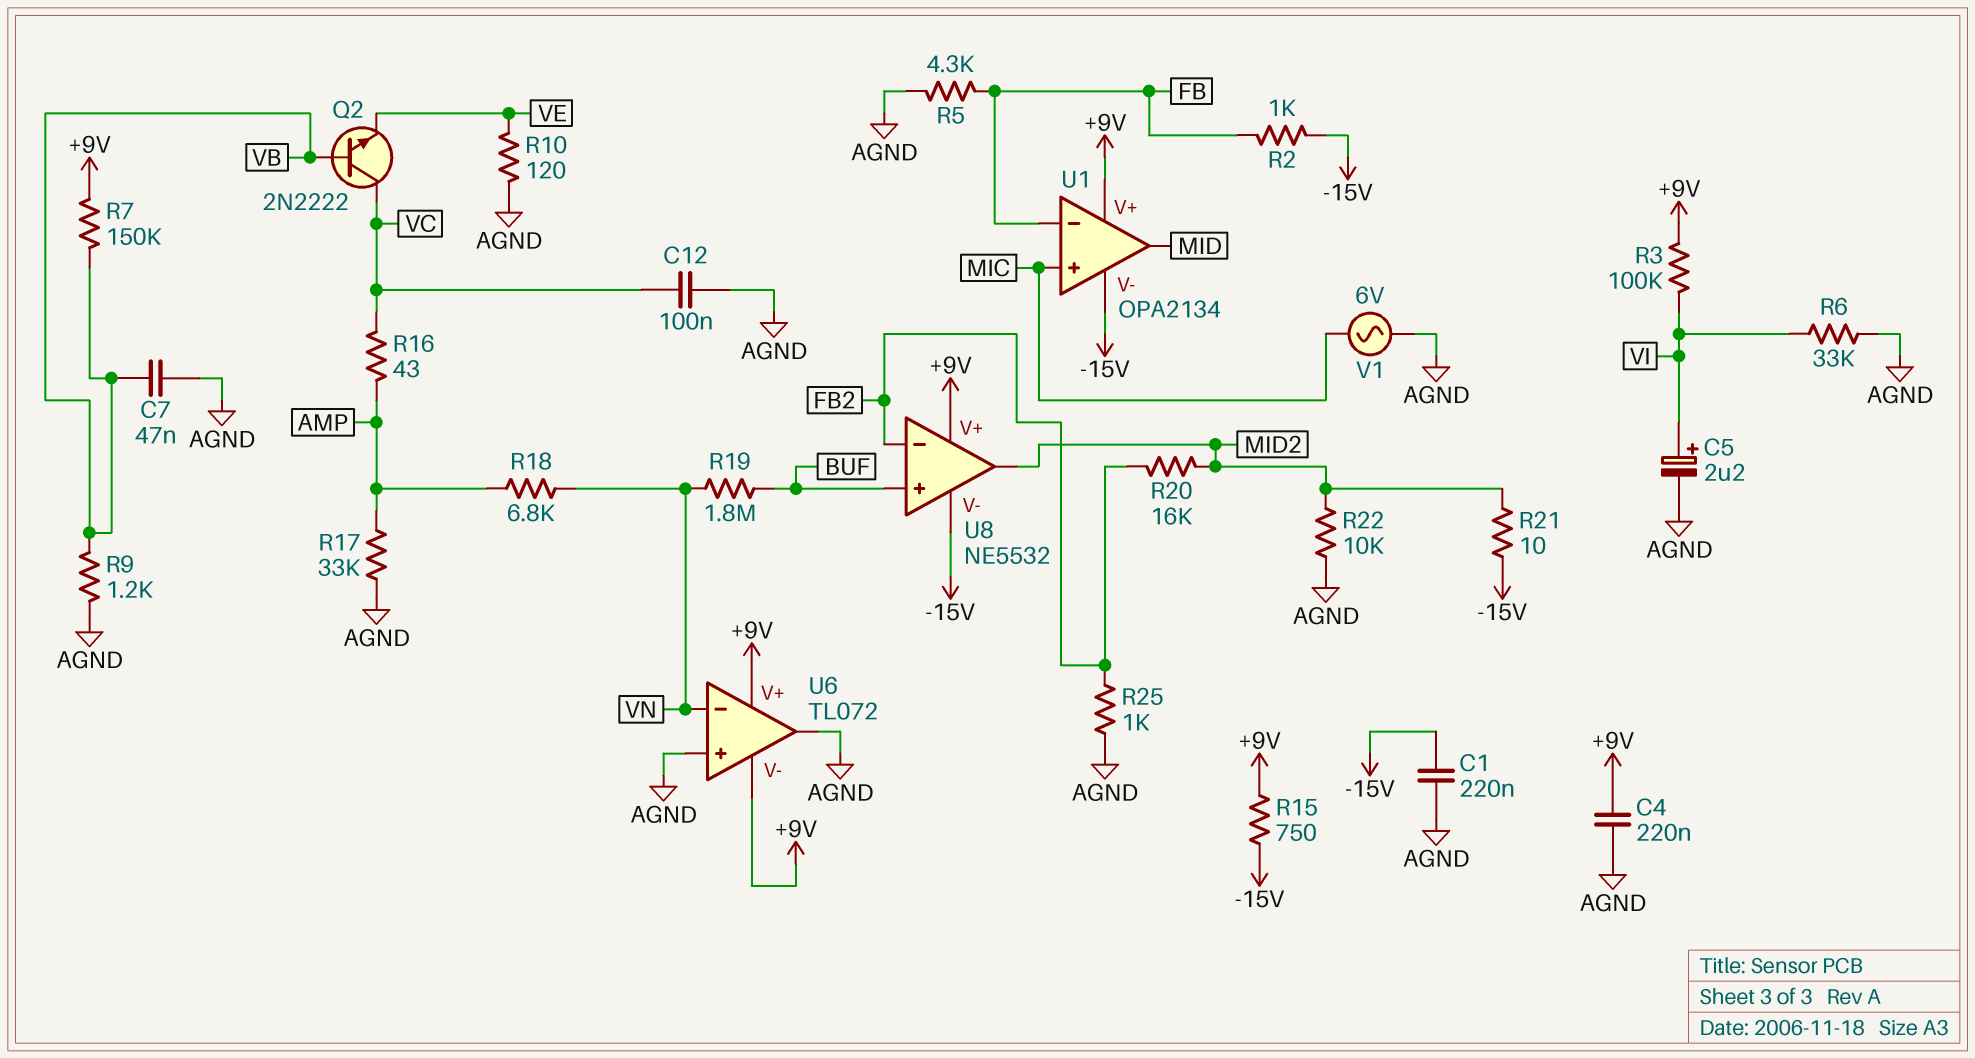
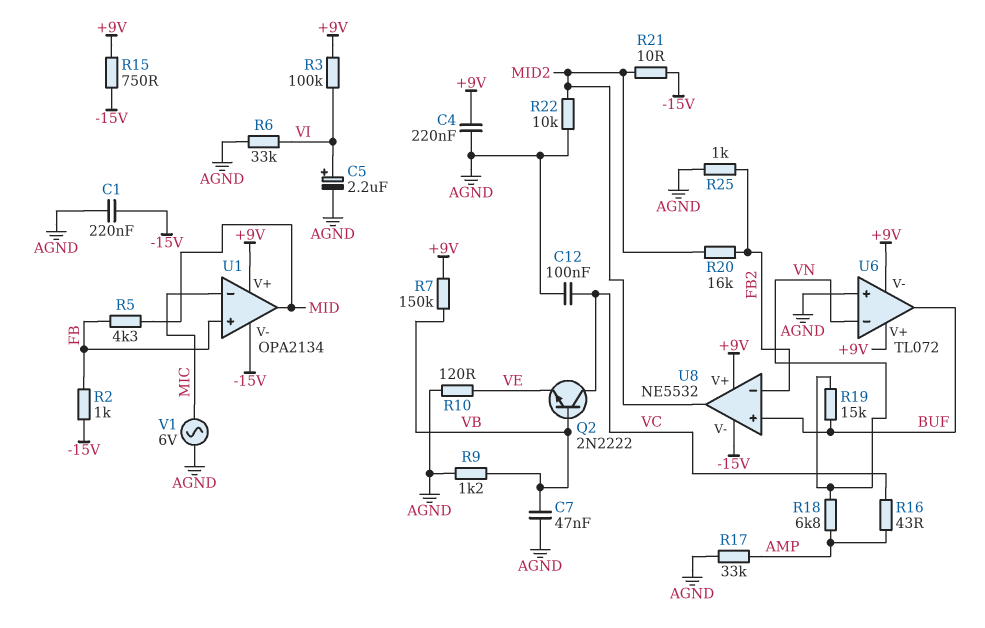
R5: 4.3k (AGND, FB) -> 4.3k (FB, MID)
R19: 1.8M (BUF, VN) -> 15k (BUF, VN)
U1 pin in+: MIC -> FB
U1 pin in-: FB -> MIC
U6 pin out: AGND -> BUF

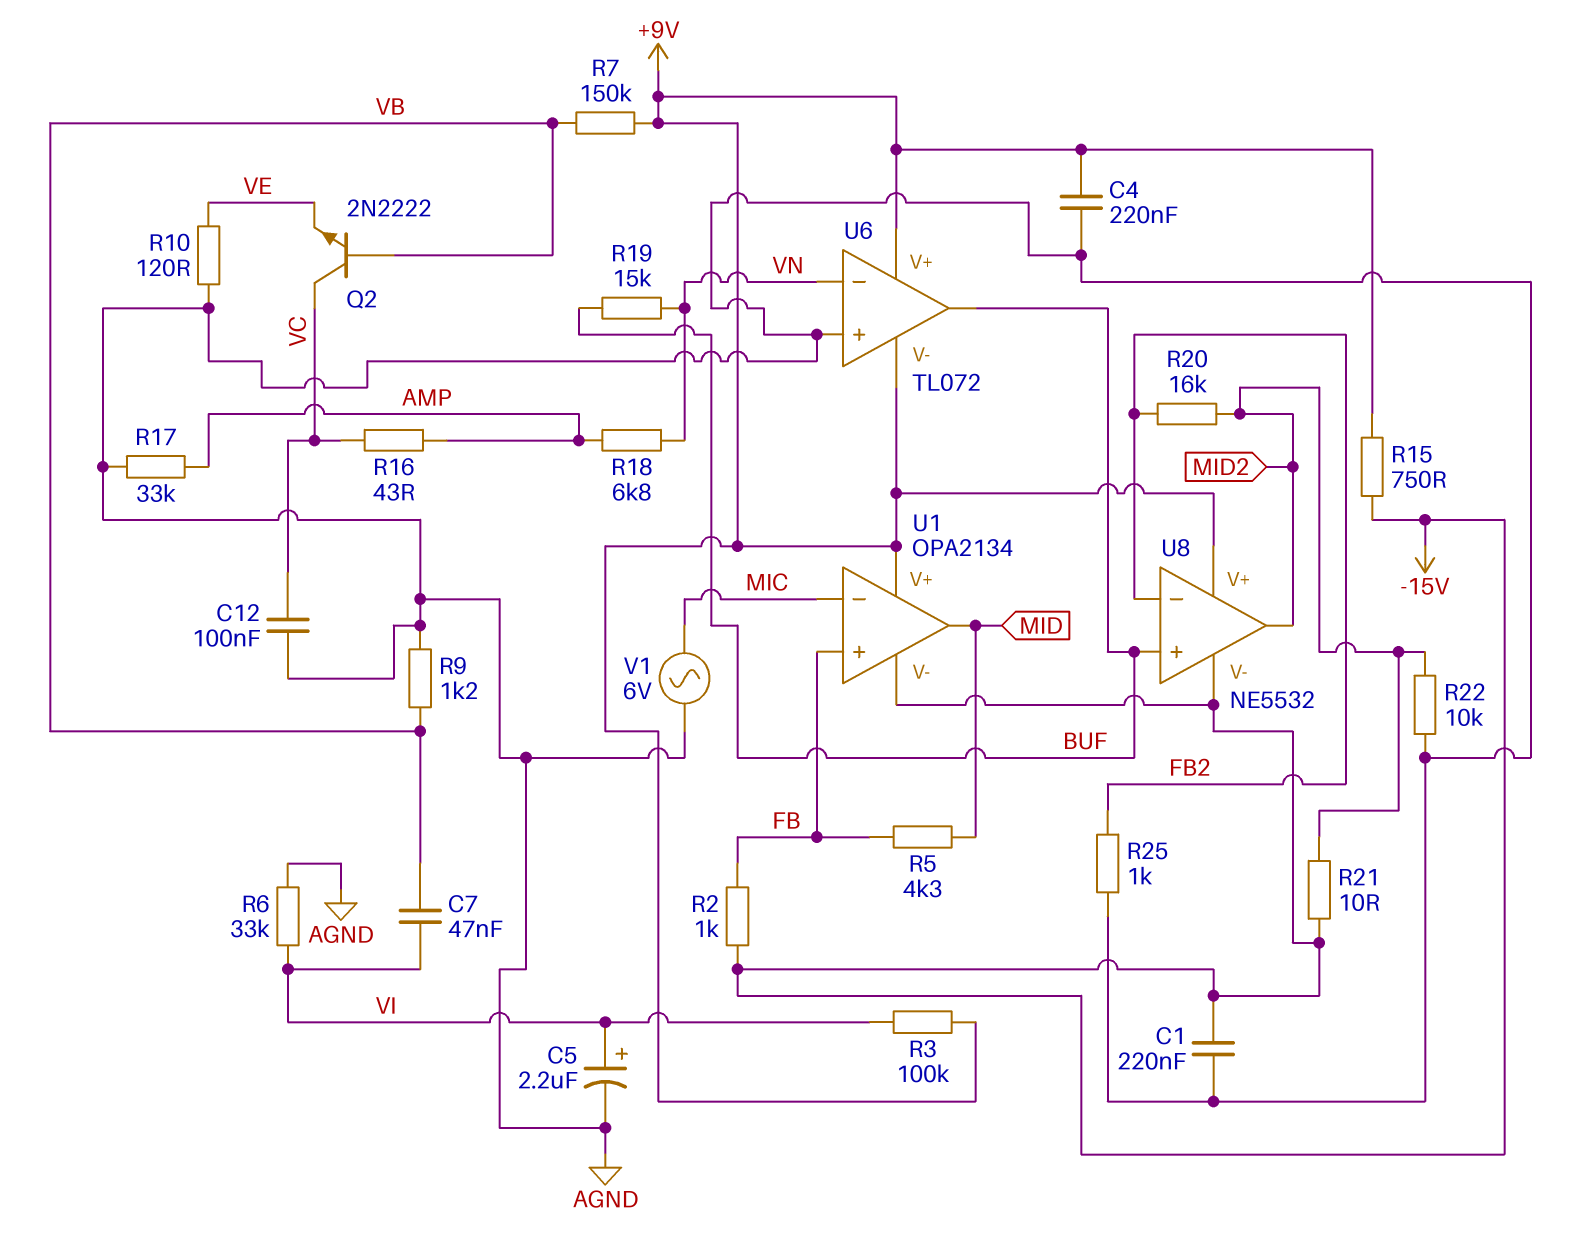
C7: 47nF (AGND, VB) -> 47nF (VB, VI)

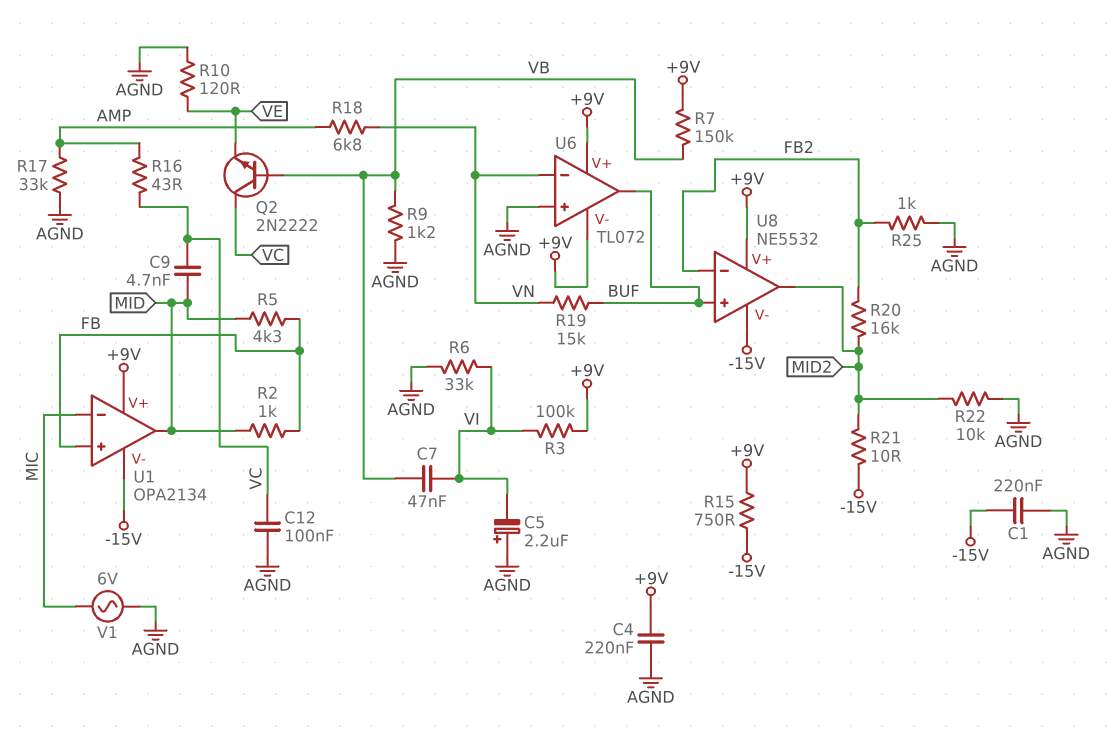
C5: 2.2uF (plus VI, minus AGND) -> 2.2uF (plus AGND, minus VI)
C9: none -> 4.7nF (MID, VC)
R2: 1k (-15V, FB) -> 1k (FB, MID)

